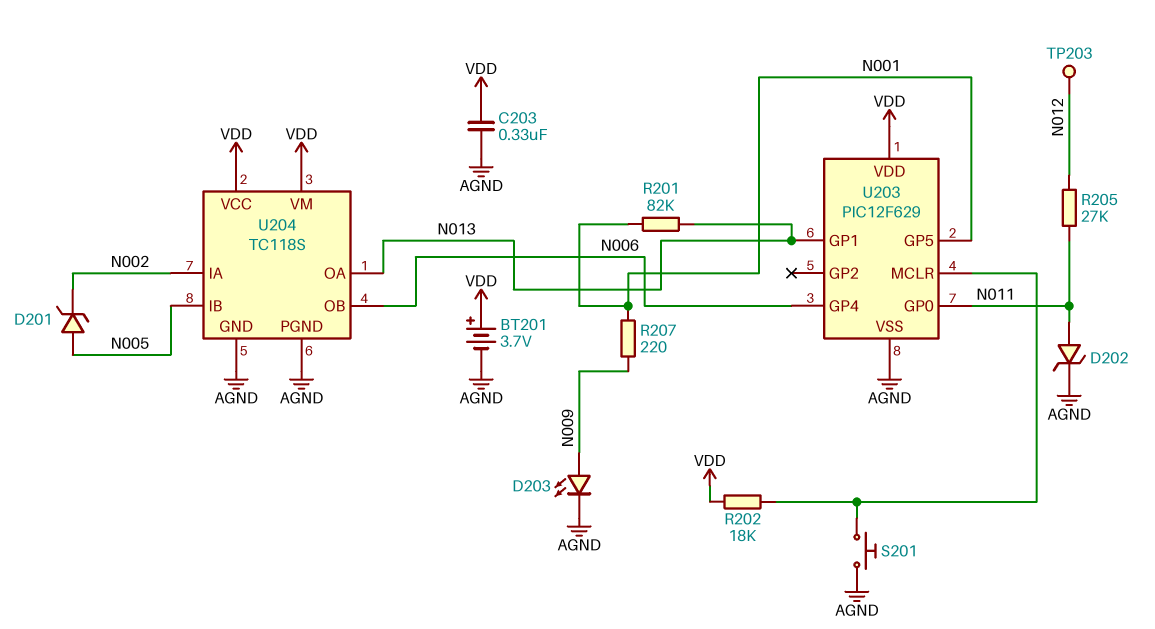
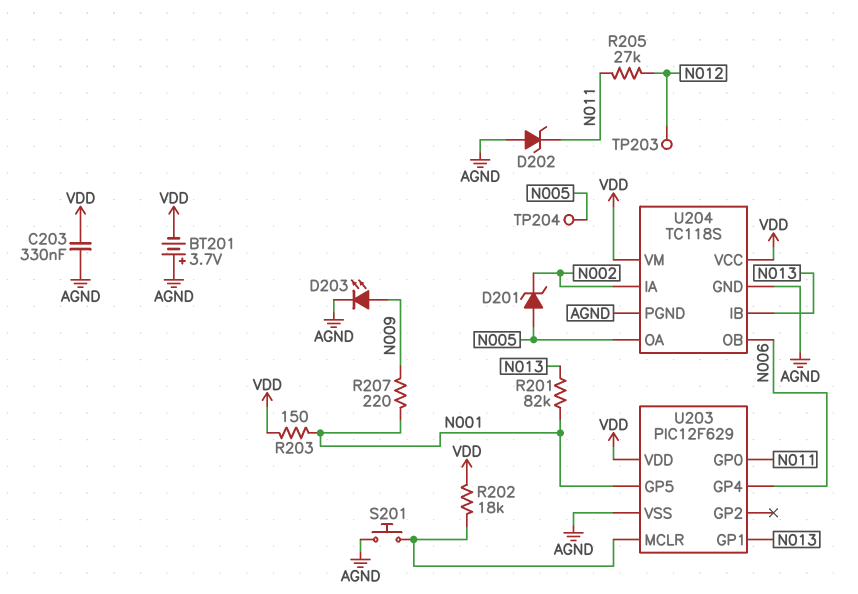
BT201: 3.7V (plus VDD, minus AGND) -> 3.7V (plus AGND, minus VDD)
D202: zener (A N011, K AGND) -> zener (A AGND, K N011)
R203: none -> 150 (N001, VDD)
TP204: none -> test point (N005)
U204 pin IB: N005 -> N013
U204 pin OA: N013 -> N005

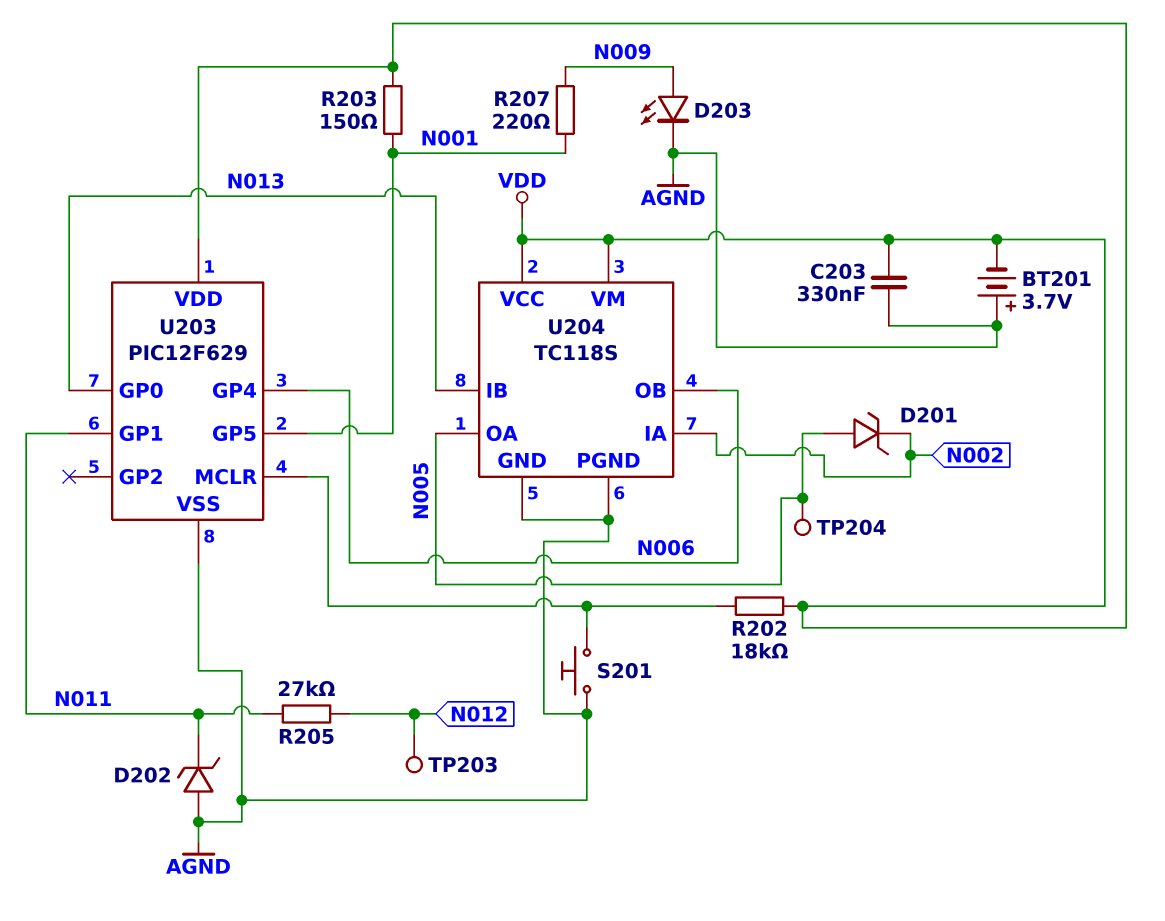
R201: 82k (N001, N013) -> none
U203 pin GP0: N011 -> N013
U203 pin GP1: N013 -> N011

